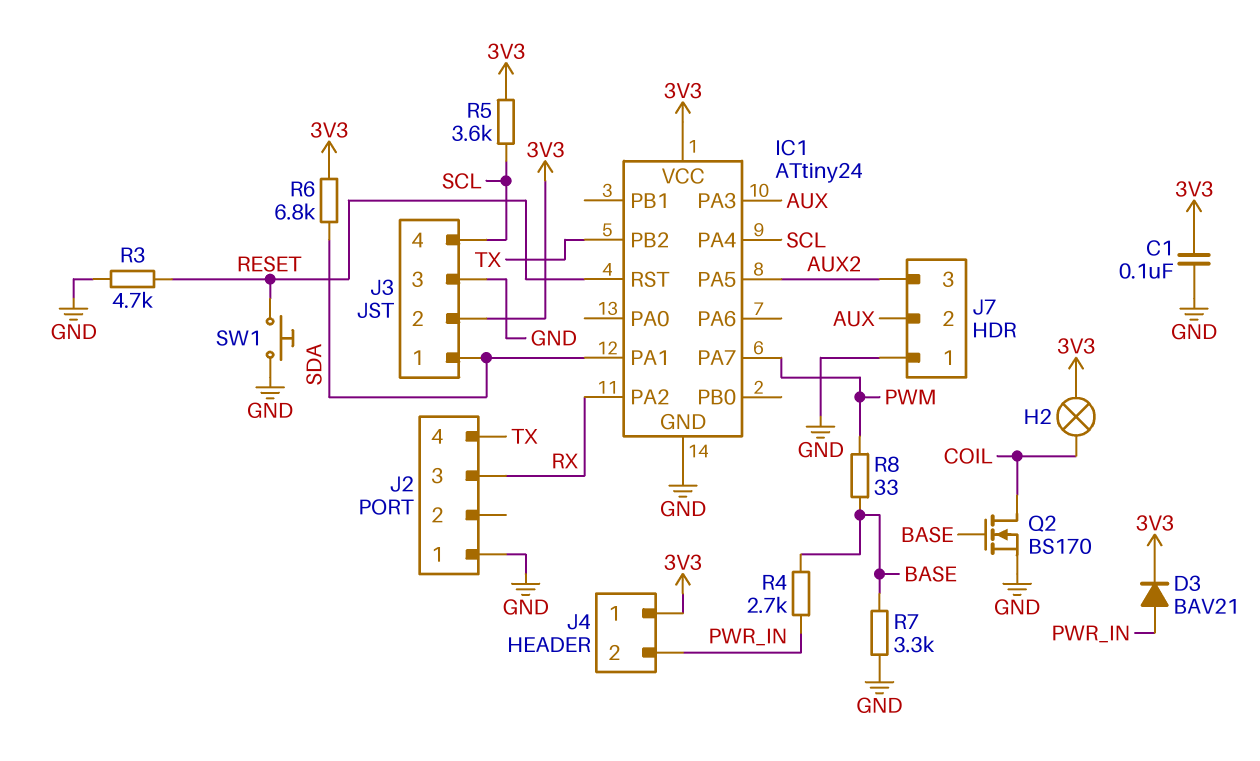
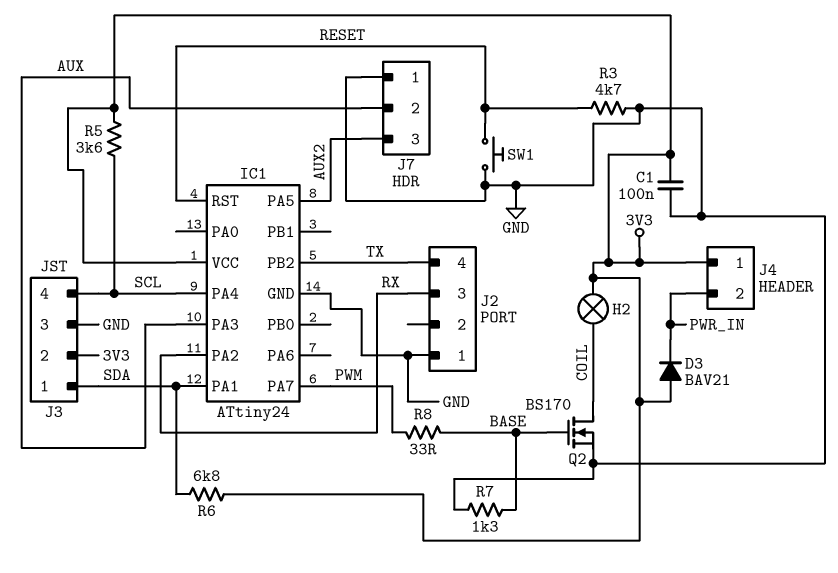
D3: diode BAV21 (A PWR_IN, K 3V3) -> diode BAV21 (A 3V3, K PWR_IN)
R4: 2.7k (BASE, PWR_IN) -> none
R7: 3.3k (BASE, GND) -> 1.3k (BASE, GND)

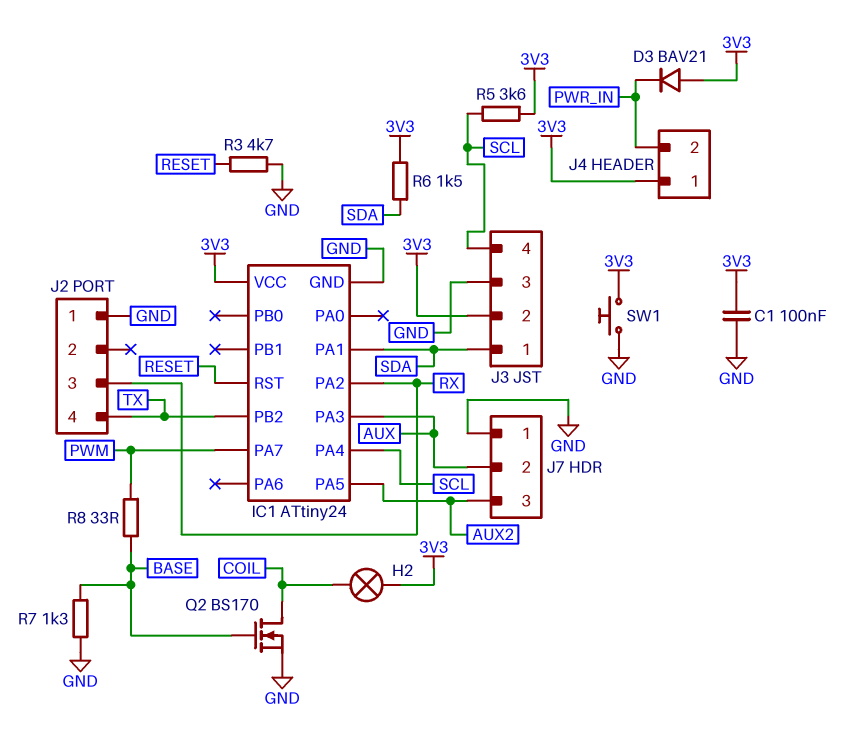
R6: 6.8k (3V3, SDA) -> 1.5k (3V3, SDA)
SW1: button (GND, RESET) -> button (3V3, GND)

